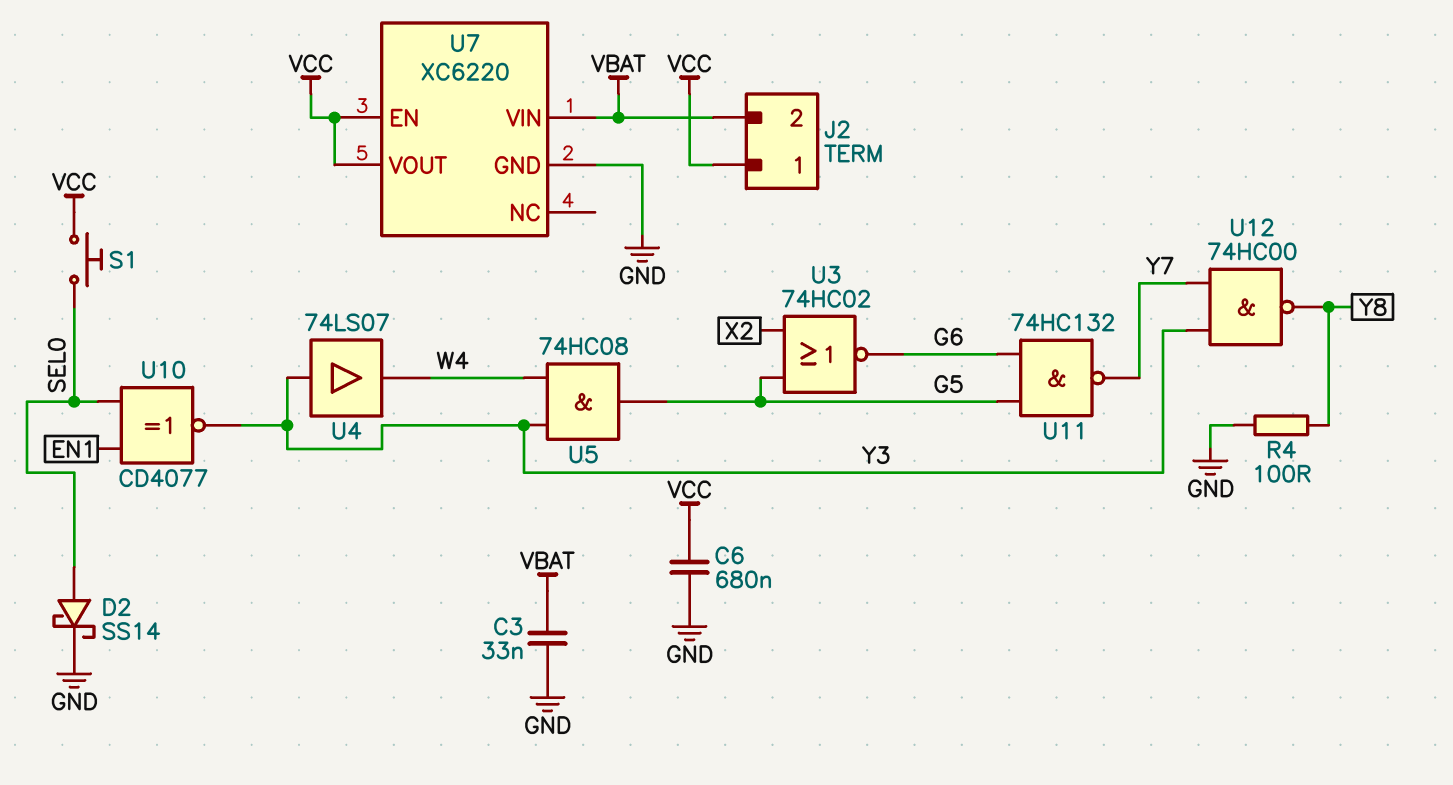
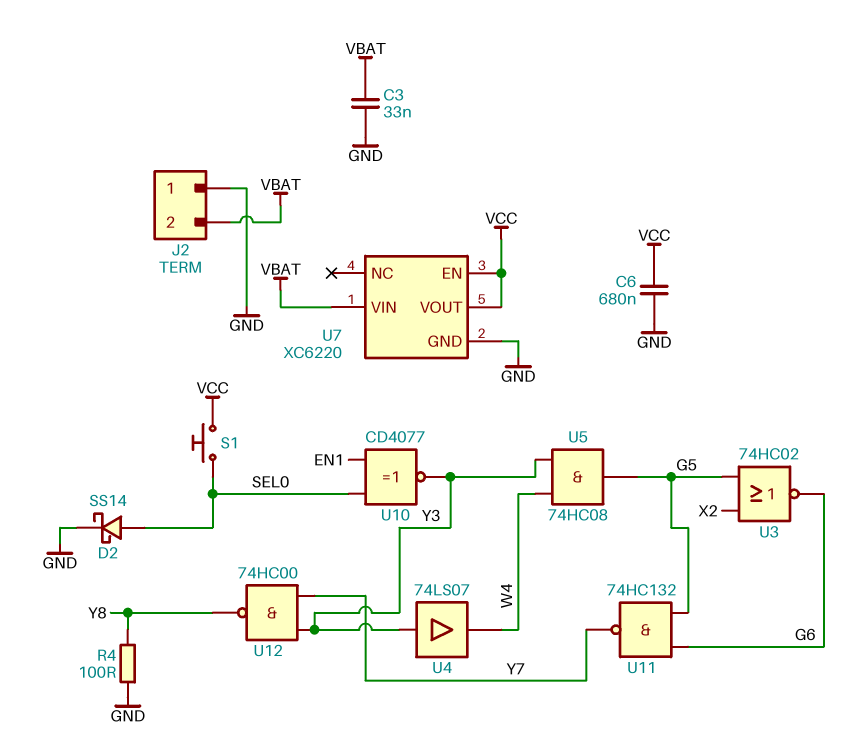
J2 pin 1: VCC -> GND

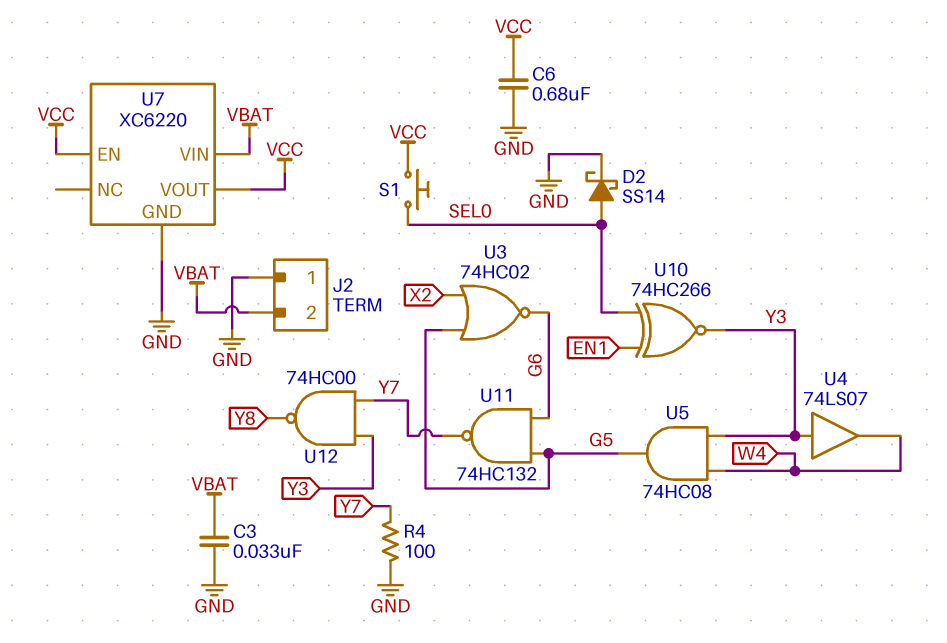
R4: 100 (GND, Y8) -> 100 (GND, Y7)
U10: XNOR CD4077 (in EN1, in SEL0, out Y3) -> XNOR 74HC266 (in EN1, in SEL0, out Y3)

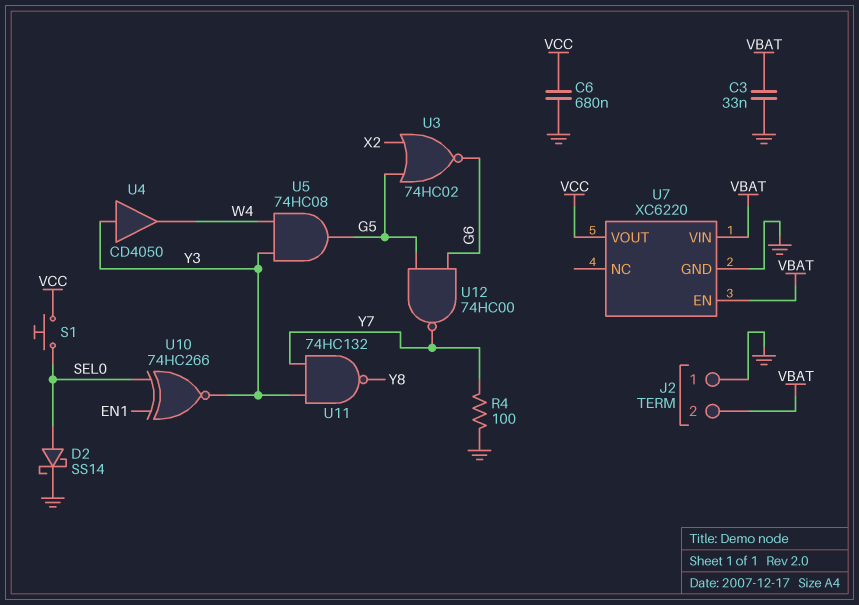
U4: buffer 74LS07 (in Y3, out W4) -> buffer CD4050 (in Y3, out W4)
U7 pin EN: VCC -> VBAT
U11: NAND 74HC132 (in G5, in G6, out Y7) -> NAND 74HC132 (in Y3, in Y7, out Y8)
U12: NAND 74HC00 (in Y3, in Y7, out Y8) -> NAND 74HC00 (in G5, in G6, out Y7)

